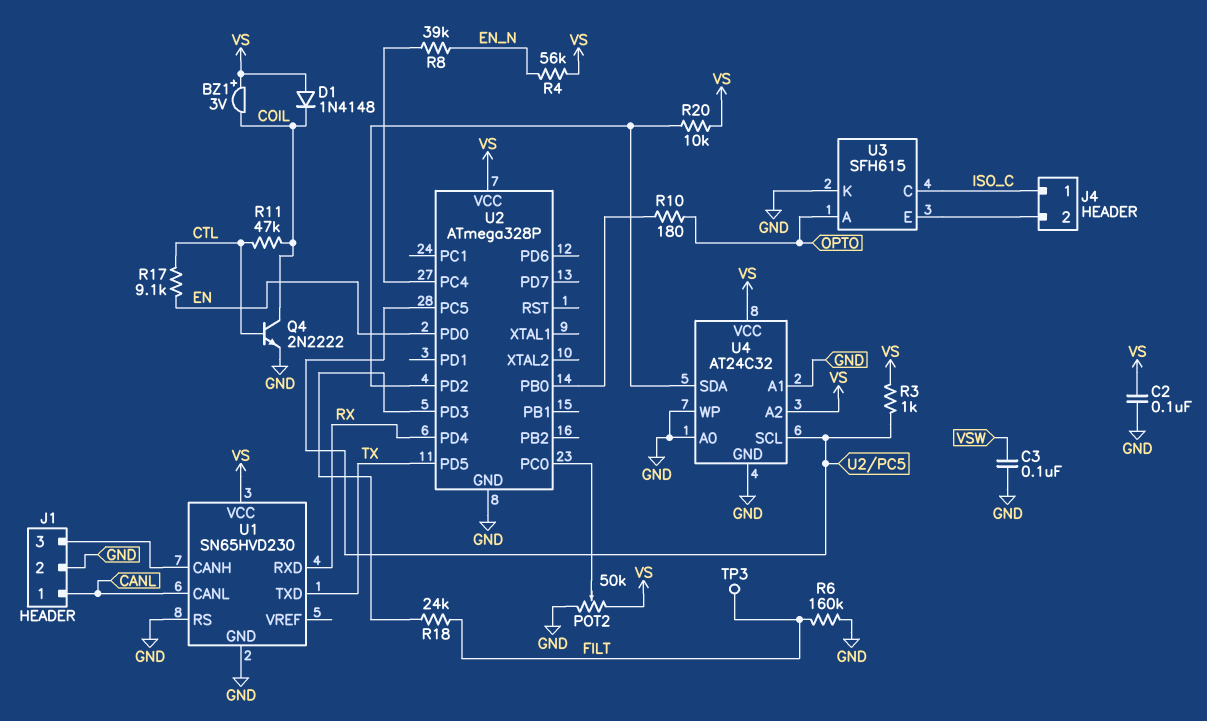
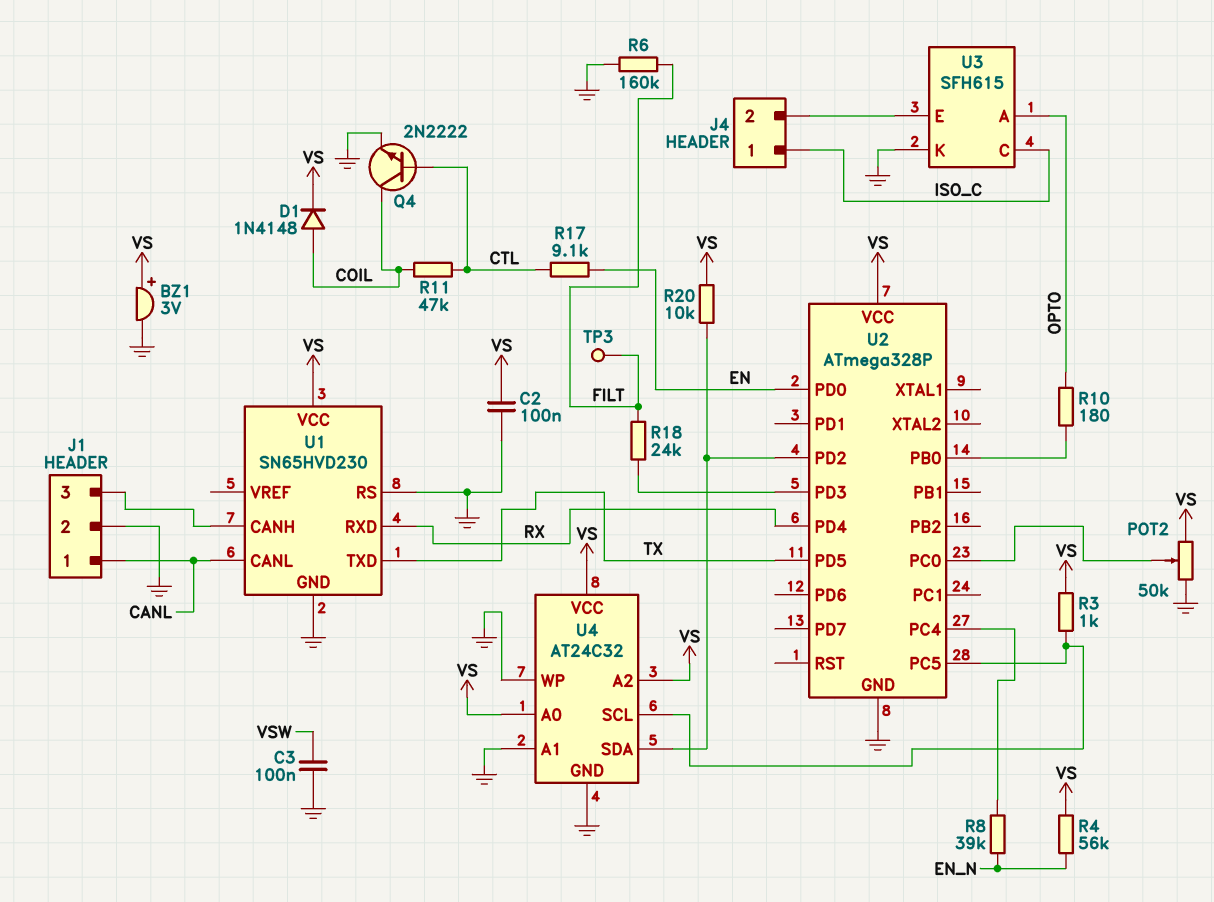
BZ1: buzzer 3V (plus VS, minus COIL) -> buzzer 3V (plus VS, minus GND)
D1: diode 1N4148 (A VS, K COIL) -> diode 1N4148 (A COIL, K VS)
U4 pin A0: GND -> VS

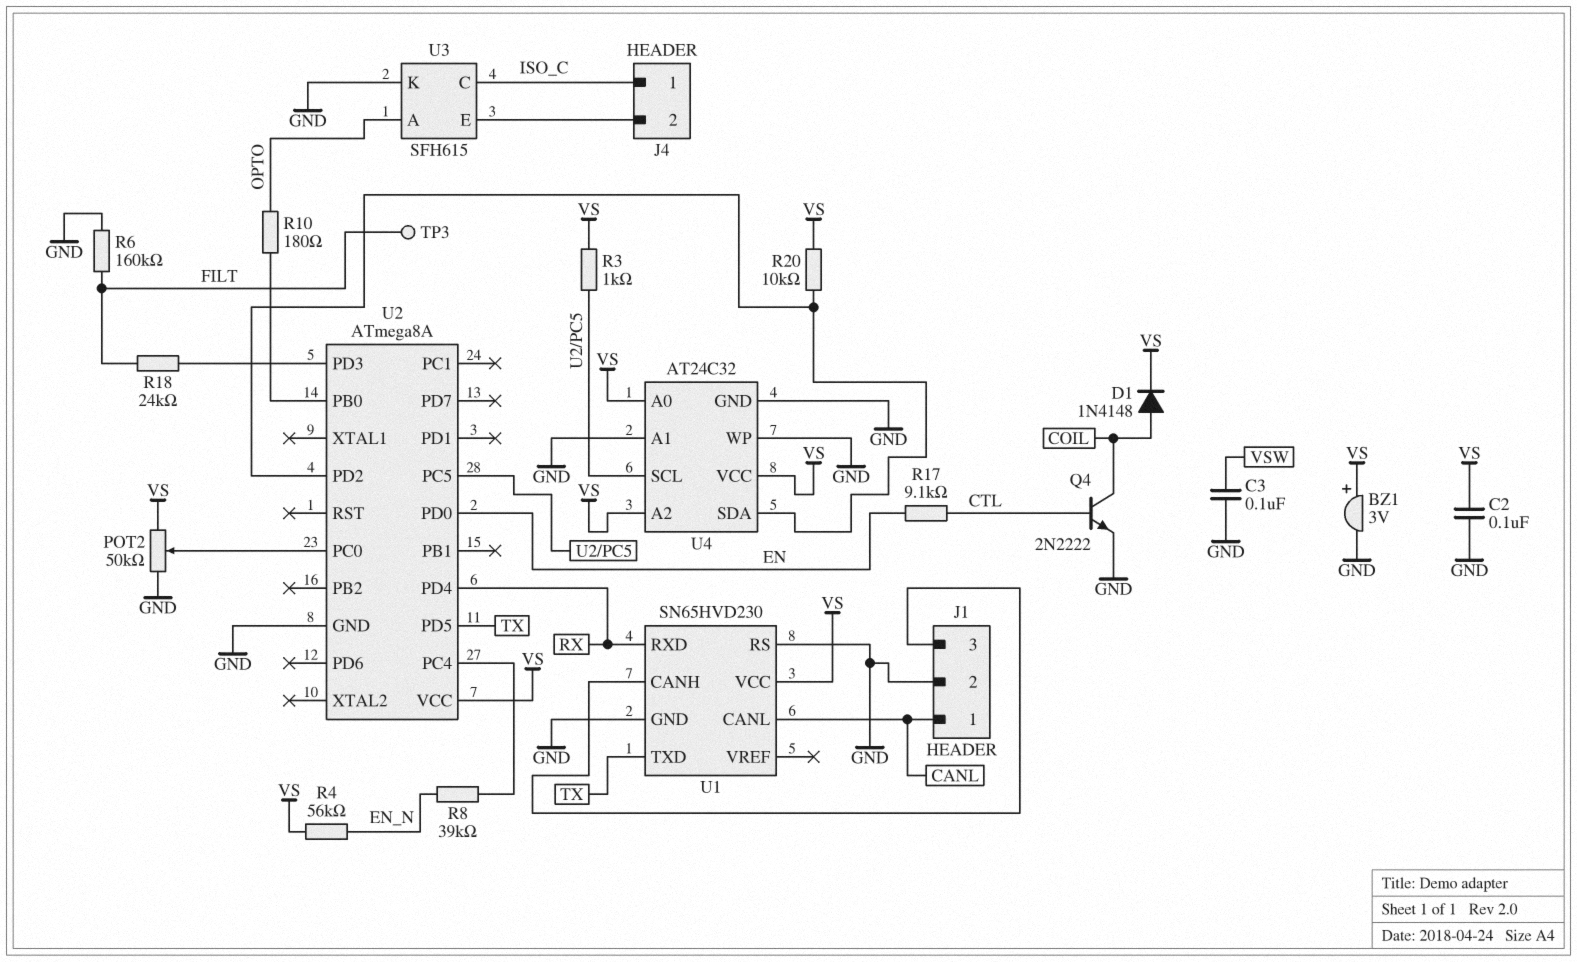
R11: 47k (COIL, CTL) -> none
U2: ATmega328P -> ATmega8A

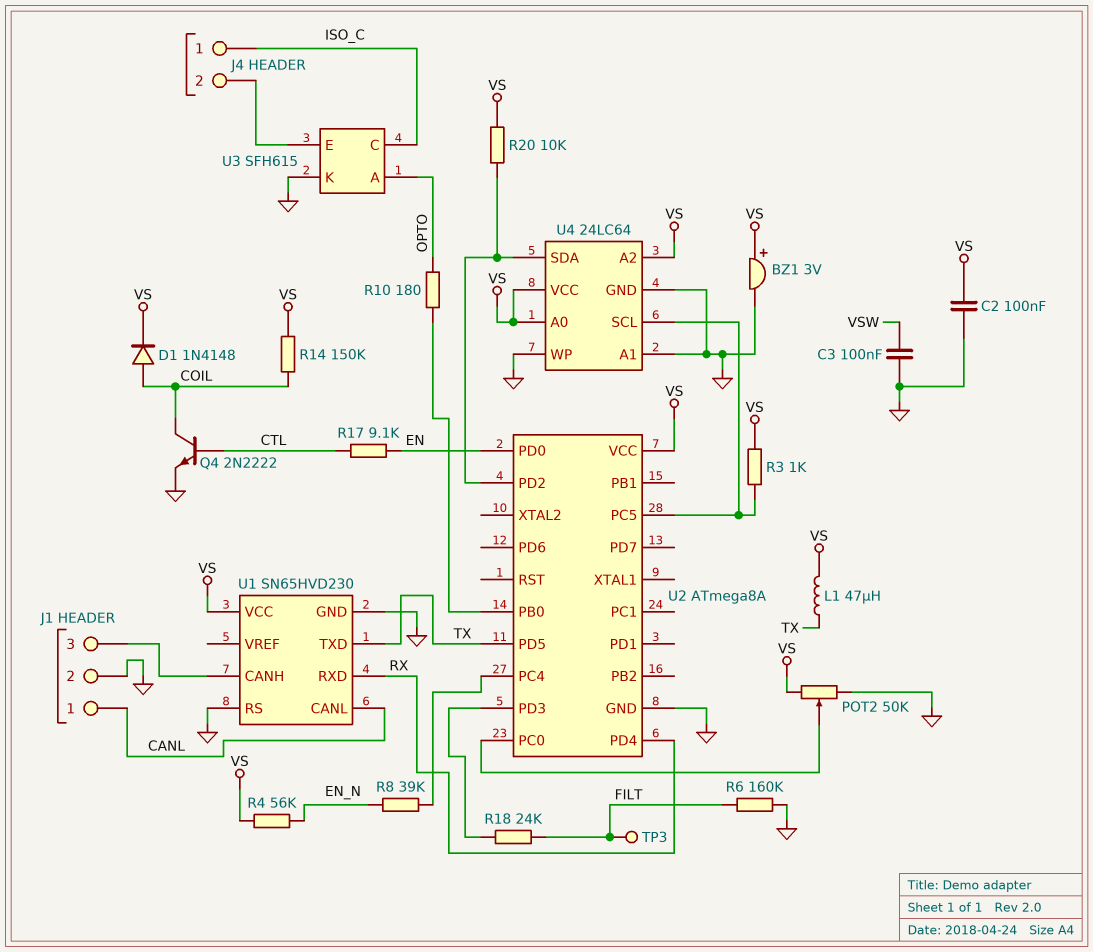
L1: none -> 47uH (TX, VS)
R14: none -> 150k (COIL, VS)
U4: AT24C32 -> 24LC64

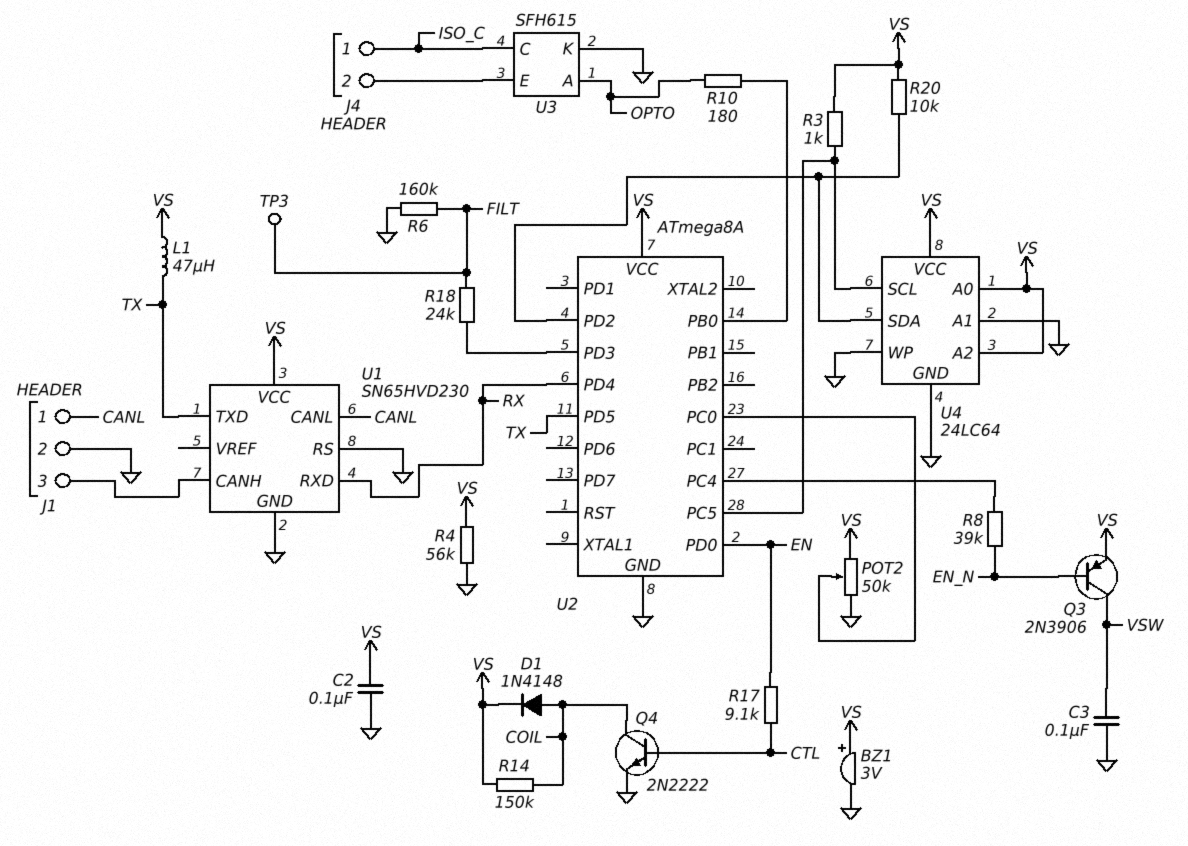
Q3: none -> PNP 2N3906 (B EN_N, C VSW, E VS)
R4: 56k (EN_N, VS) -> 56k (GND, VS)

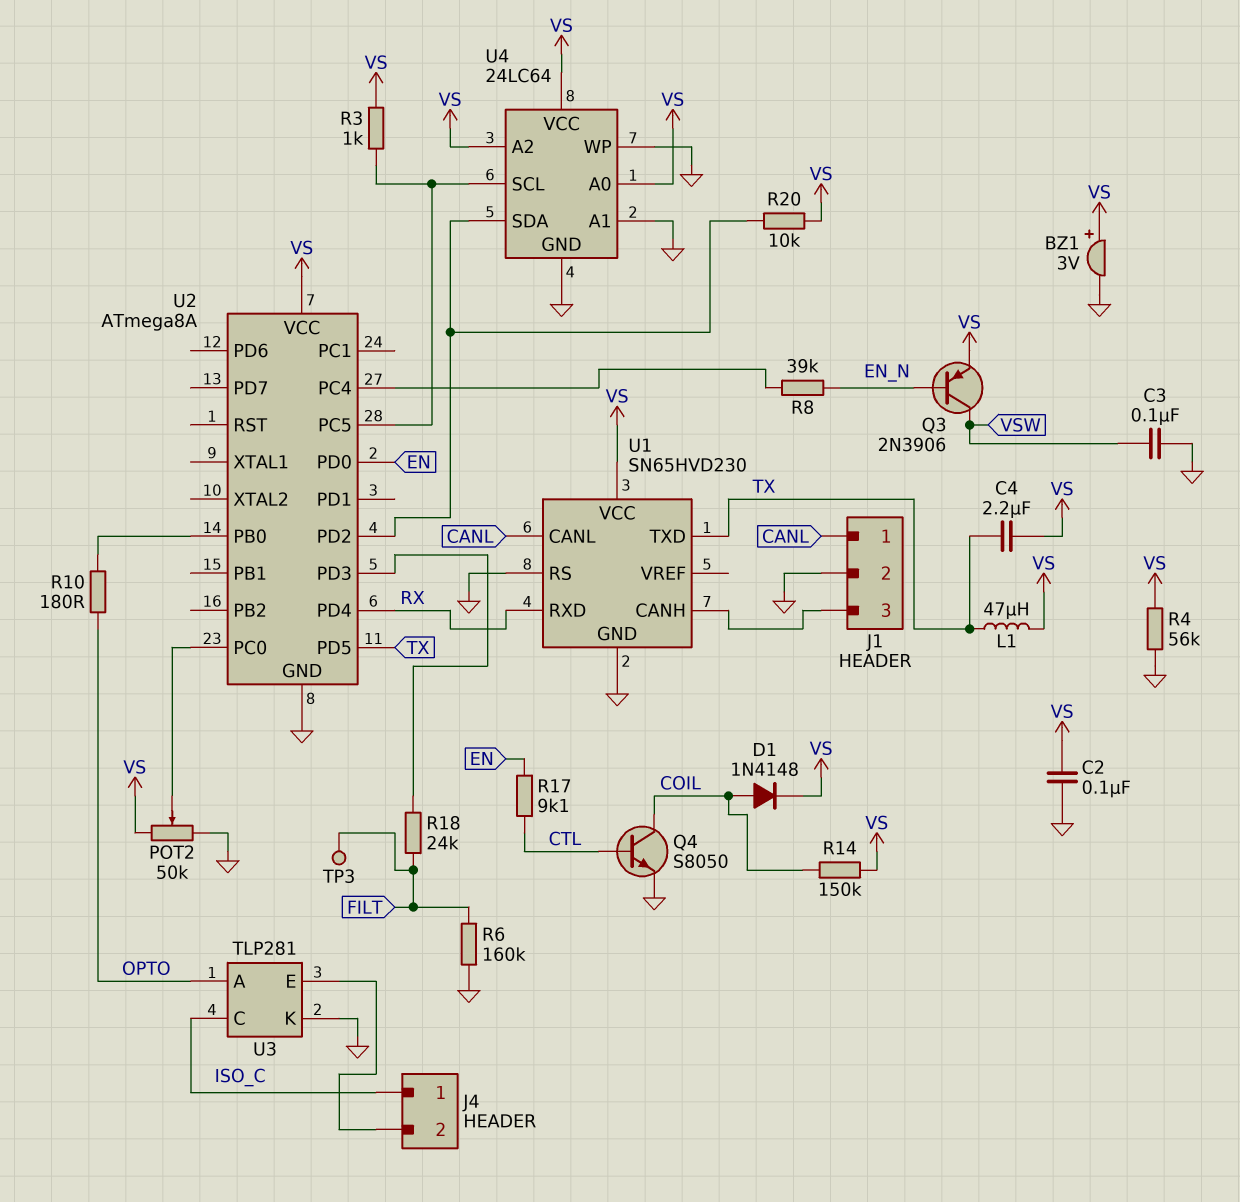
C4: none -> 2.2uF (TX, VS)
Q4: NPN 2N2222 (B CTL, C COIL, E GND) -> NPN S8050 (B CTL, C COIL, E GND)
U3: SFH615 -> TLP281

